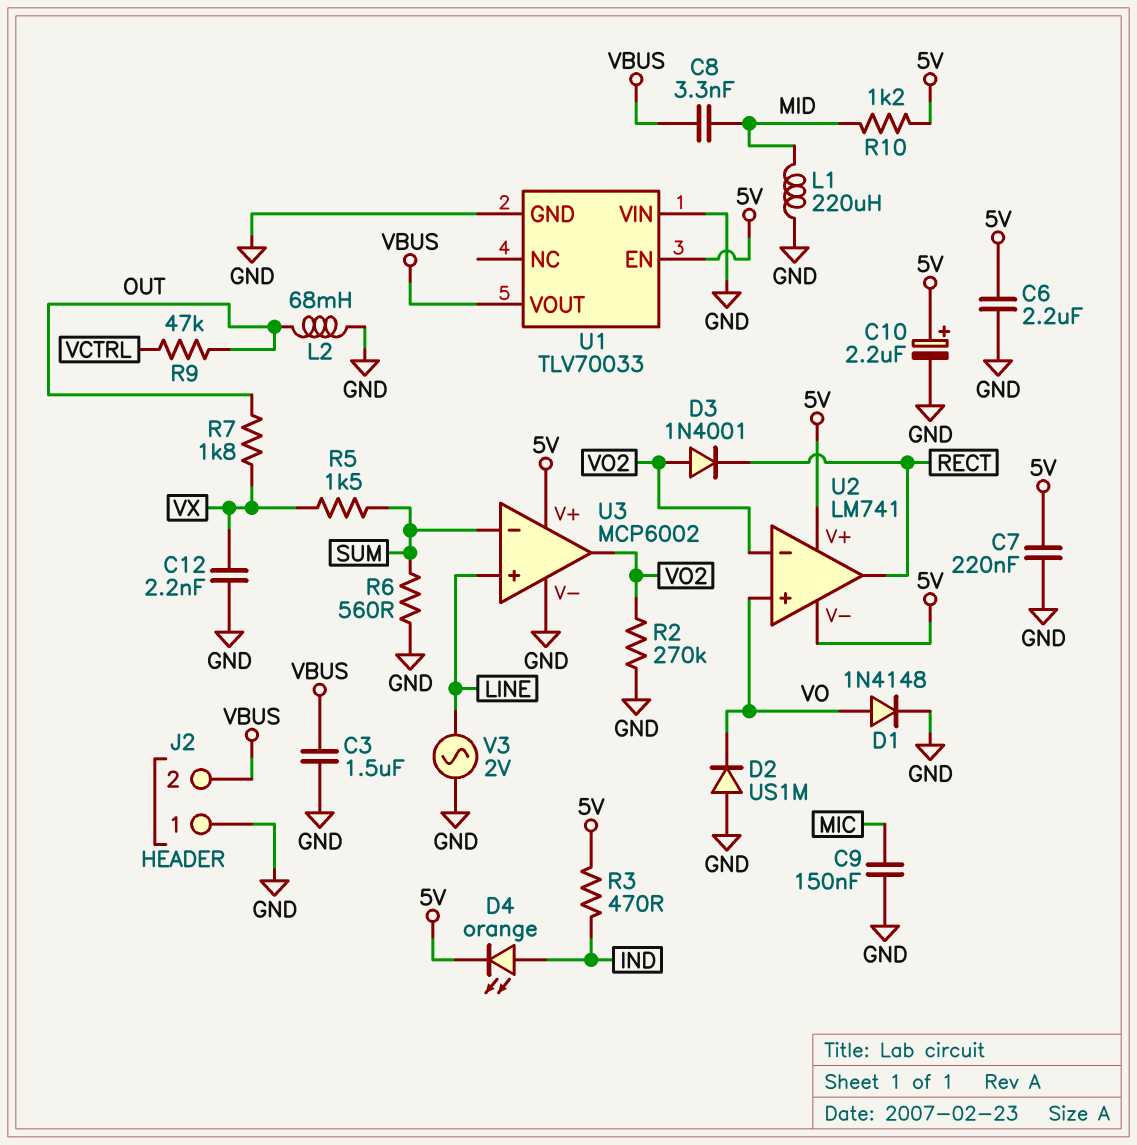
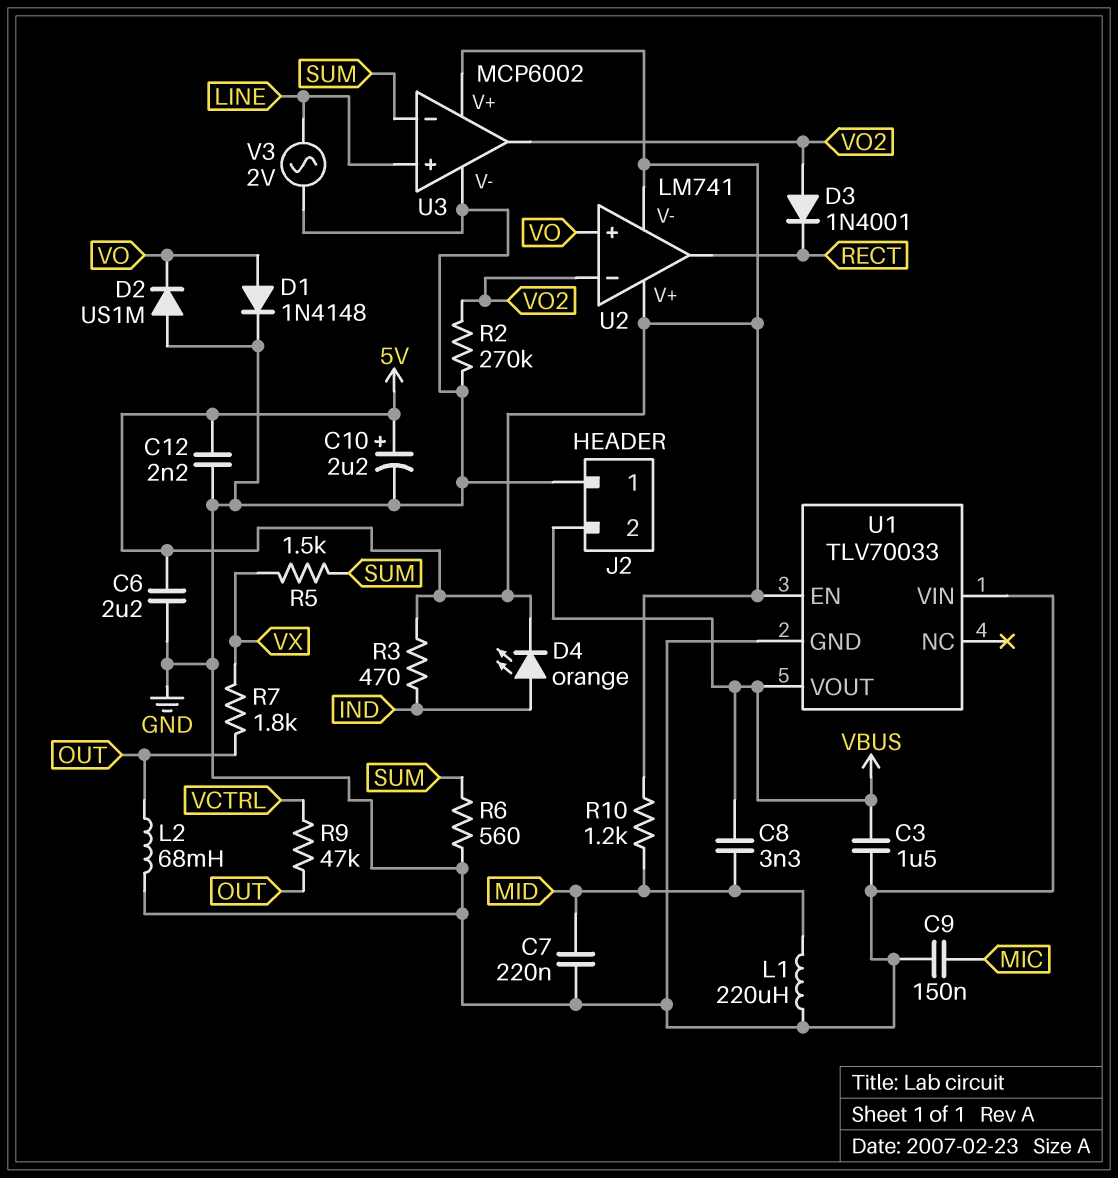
C7: 220nF (5V, GND) -> 220nF (GND, MID)
C12: 2.2nF (GND, VX) -> 2.2nF (5V, GND)

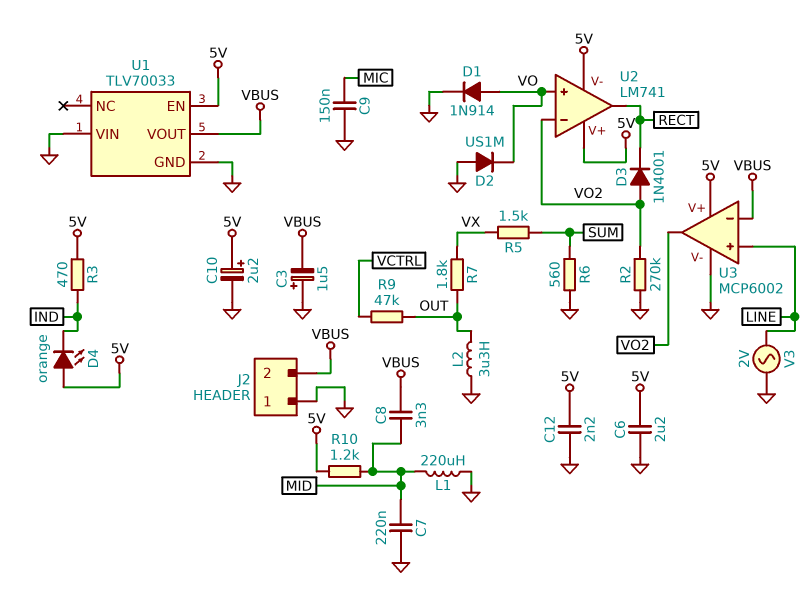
C3: 1.5uF (GND, VBUS) -> 1.5uF (plus GND, minus VBUS)
D1: diode 1N4148 (A VO, K GND) -> diode 1N914 (A VO, K GND)
D4: LED orange (A IND, K 5V) -> LED orange (A 5V, K IND)
L2: 68mH (GND, OUT) -> 3.3uH (GND, OUT)
U3 pin in-: SUM -> VBUS

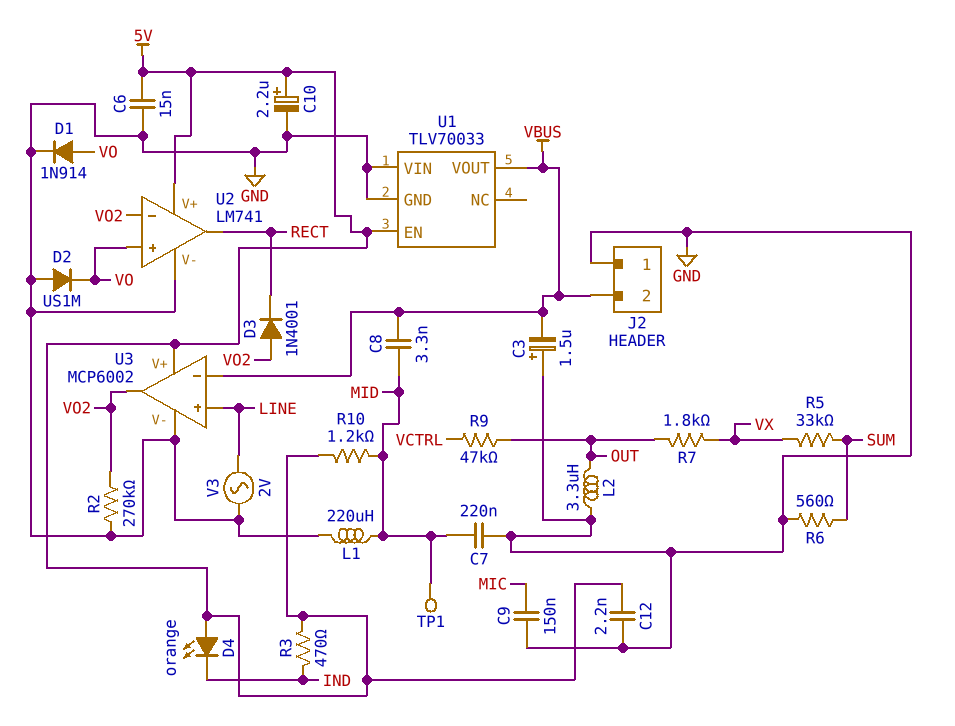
C6: 2.2uF (5V, GND) -> 15nF (5V, GND)
R5: 1.5k (SUM, VX) -> 33k (SUM, VX)
TP1: none -> test point (MID)
U2 pin V-: 5V -> GND

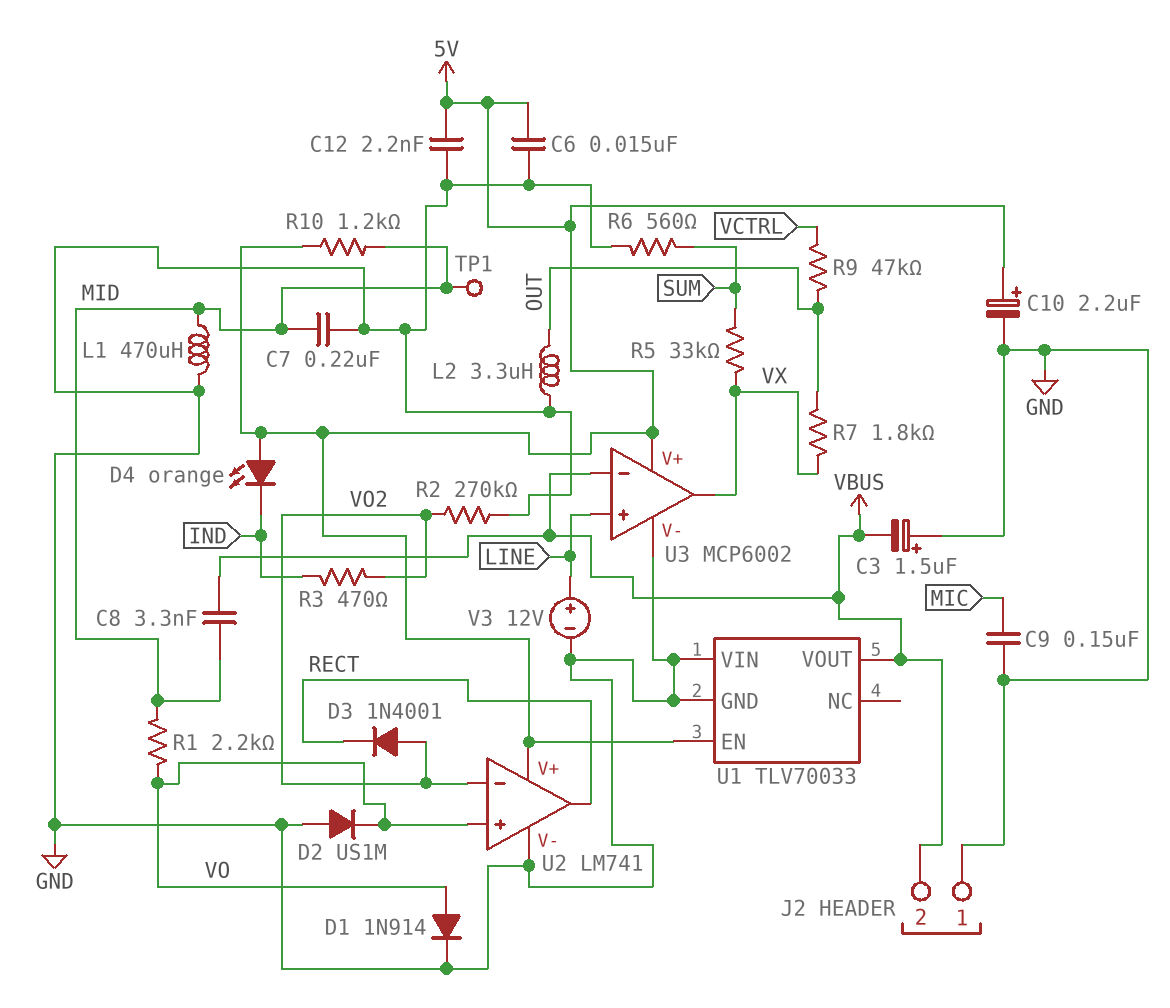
L1: 220uH (GND, MID) -> 470uH (GND, MID)
R1: none -> 2.2k (MID, VO)
R3: 470 (5V, IND) -> 470 (IND, VO2)
U3 pin out: VO2 -> VX
V3: AC 2V (GND, LINE) -> 12V (plus LINE, minus GND)

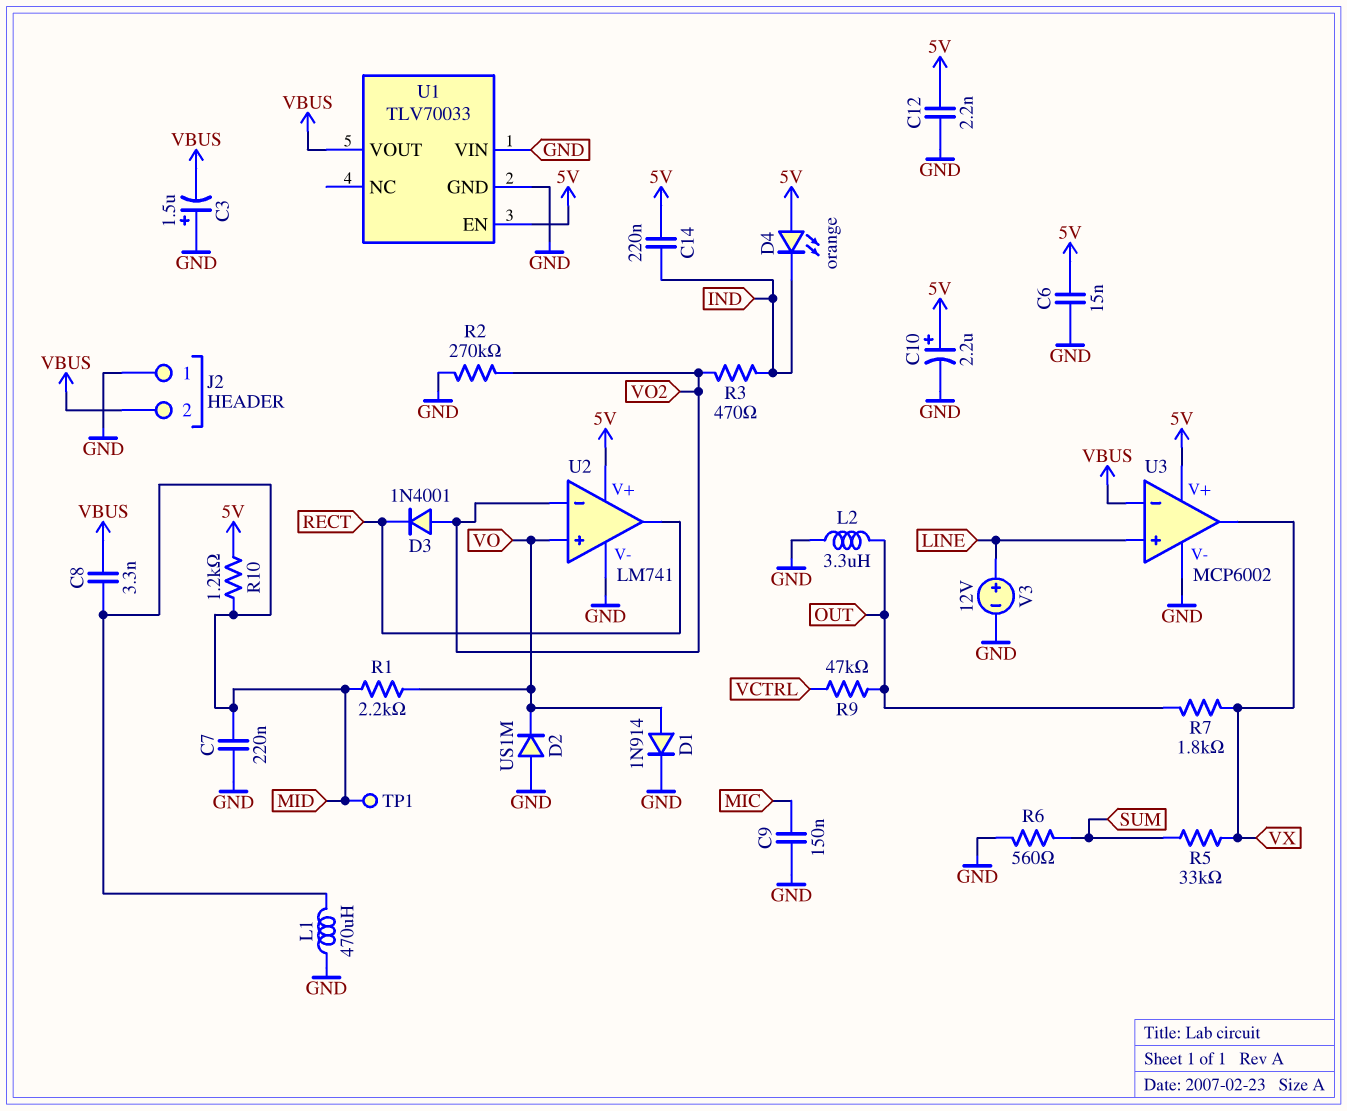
C14: none -> 220nF (5V, IND)

